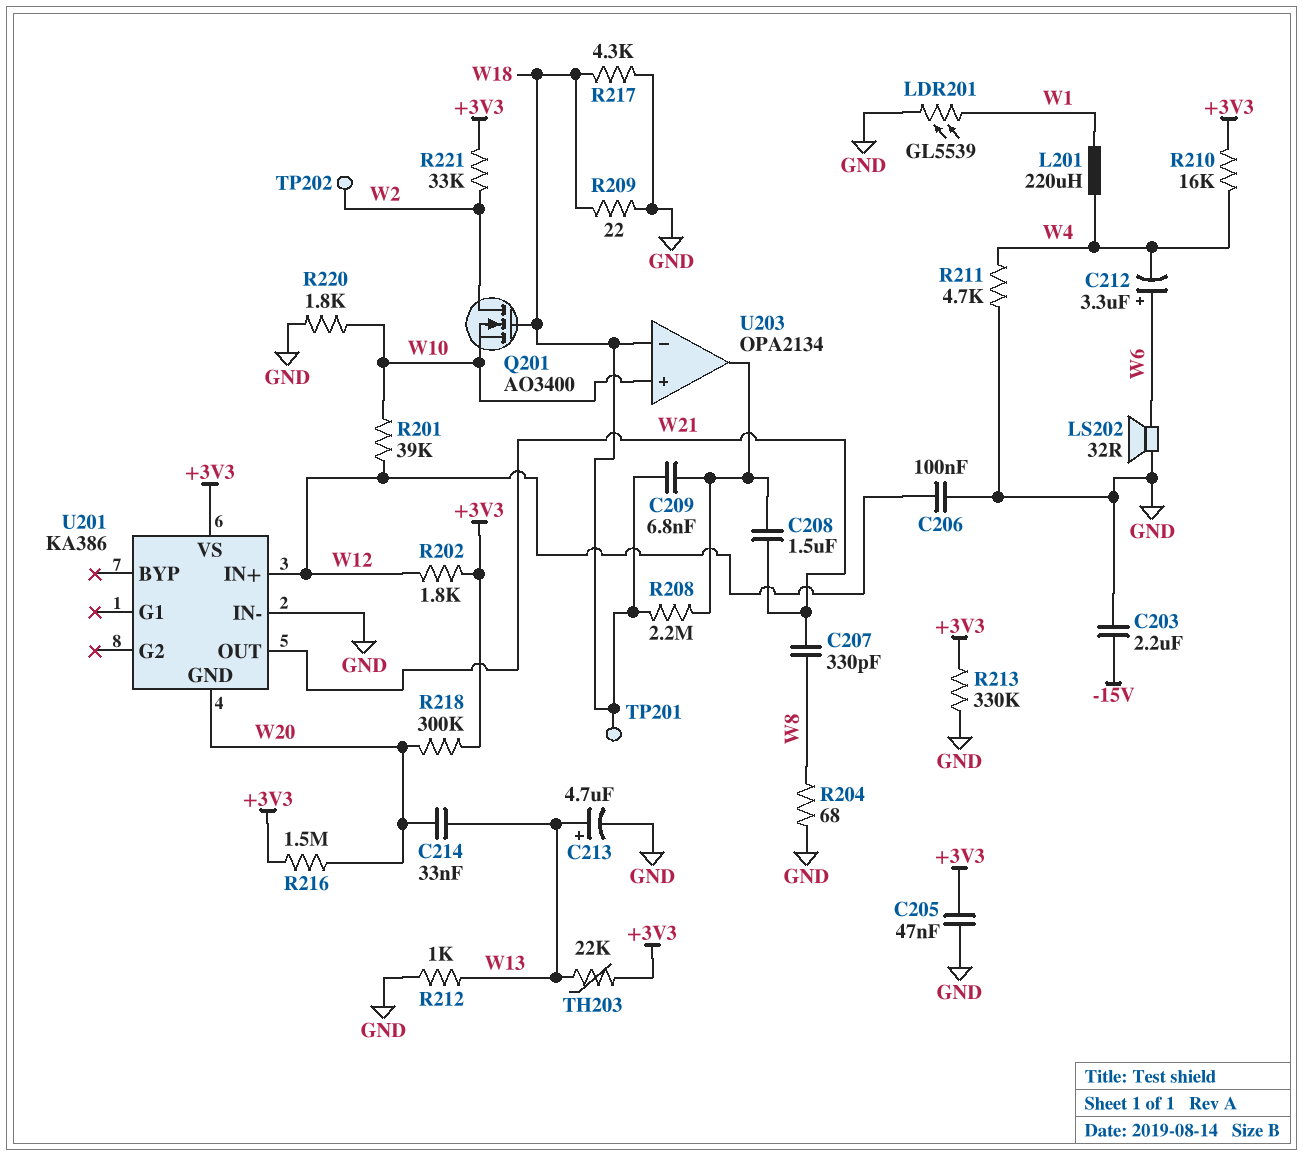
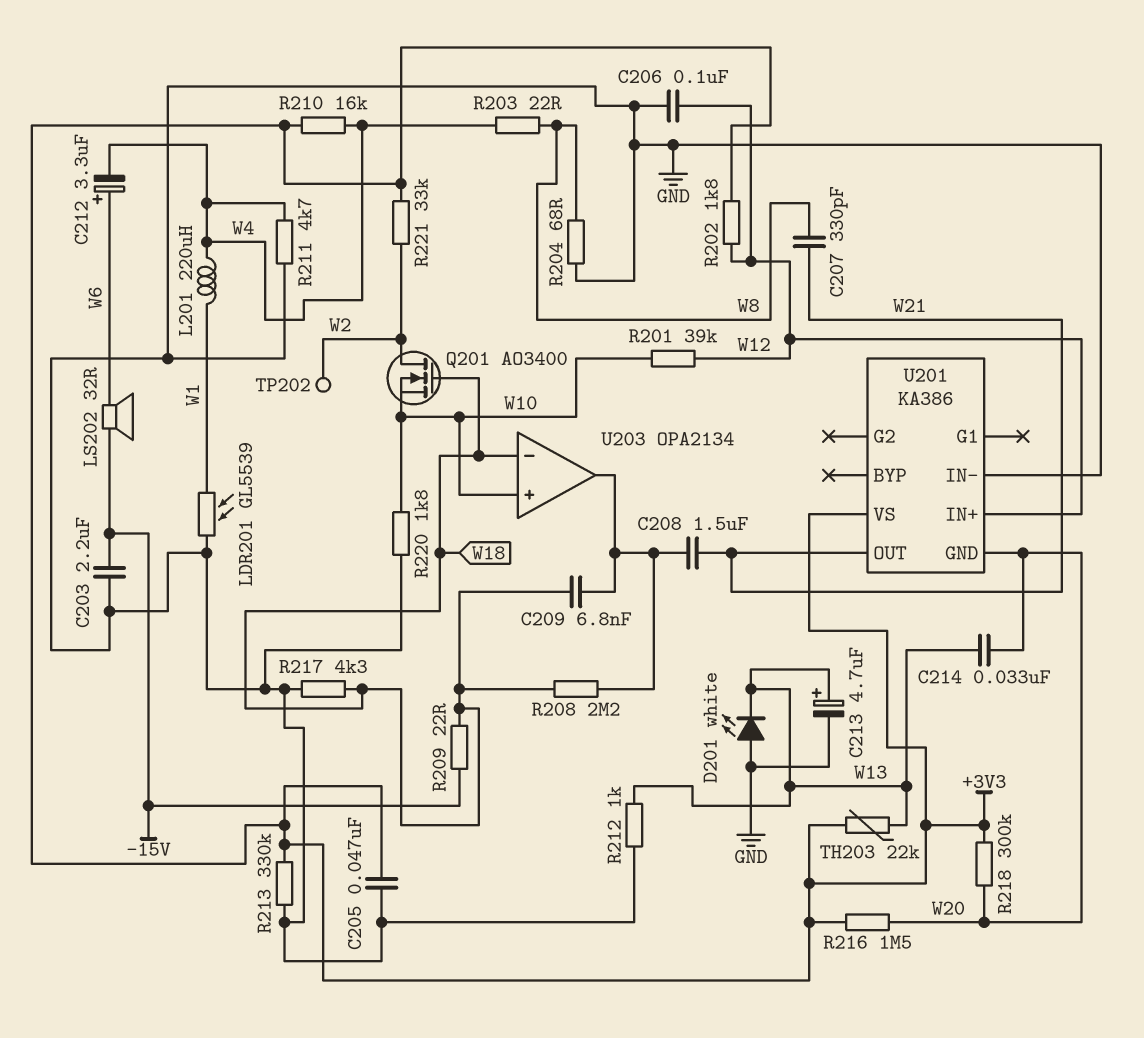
D201: none -> LED white (A GND, K W13)
LS202: speaker 32R (GND, W6) -> speaker 32R (-15V, W6)
R203: none -> 22 (W4, W8)
R209: 22 (GND, W18) -> 22 (-15V, W18)
TP201: test point (W18) -> none

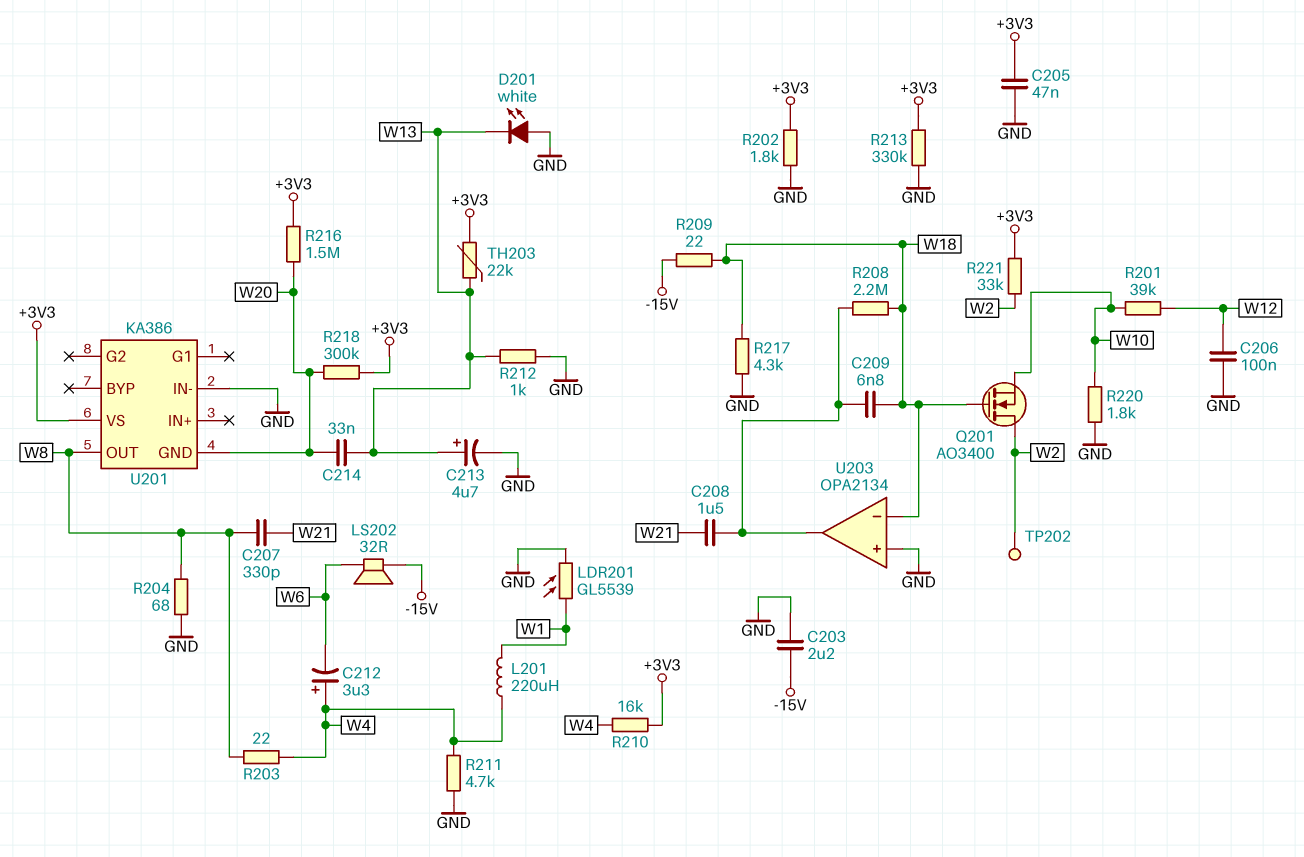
C212: 3.3uF (plus W6, minus W4) -> 3.3uF (plus W4, minus W6)
R202: 1.8k (+3V3, W12) -> 1.8k (+3V3, GND)
U201 pin IN+: W12 -> none
U201 pin OUT: W21 -> W8
U203 pin in+: W10 -> GND

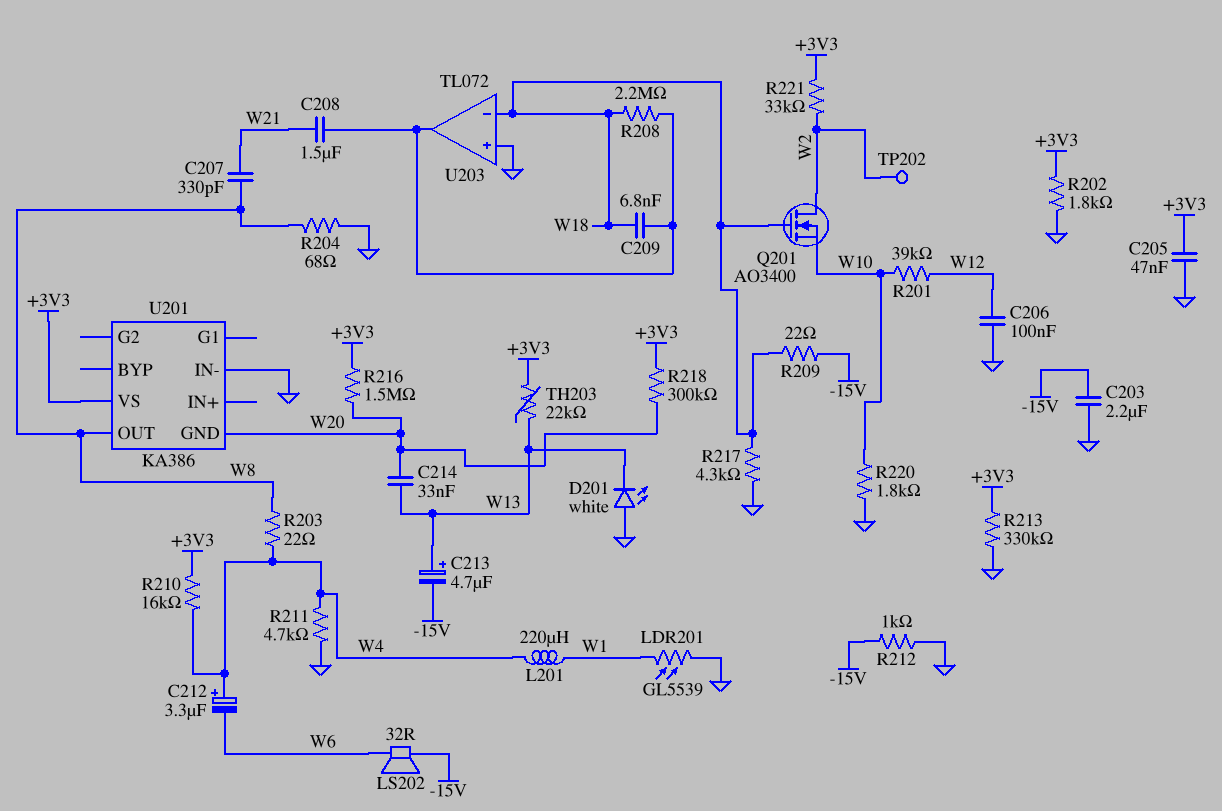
C213: 4.7uF (plus W13, minus GND) -> 4.7uF (plus W13, minus -15V)
R212: 1k (GND, W13) -> 1k (-15V, GND)
U203: OPA2134 -> TL072

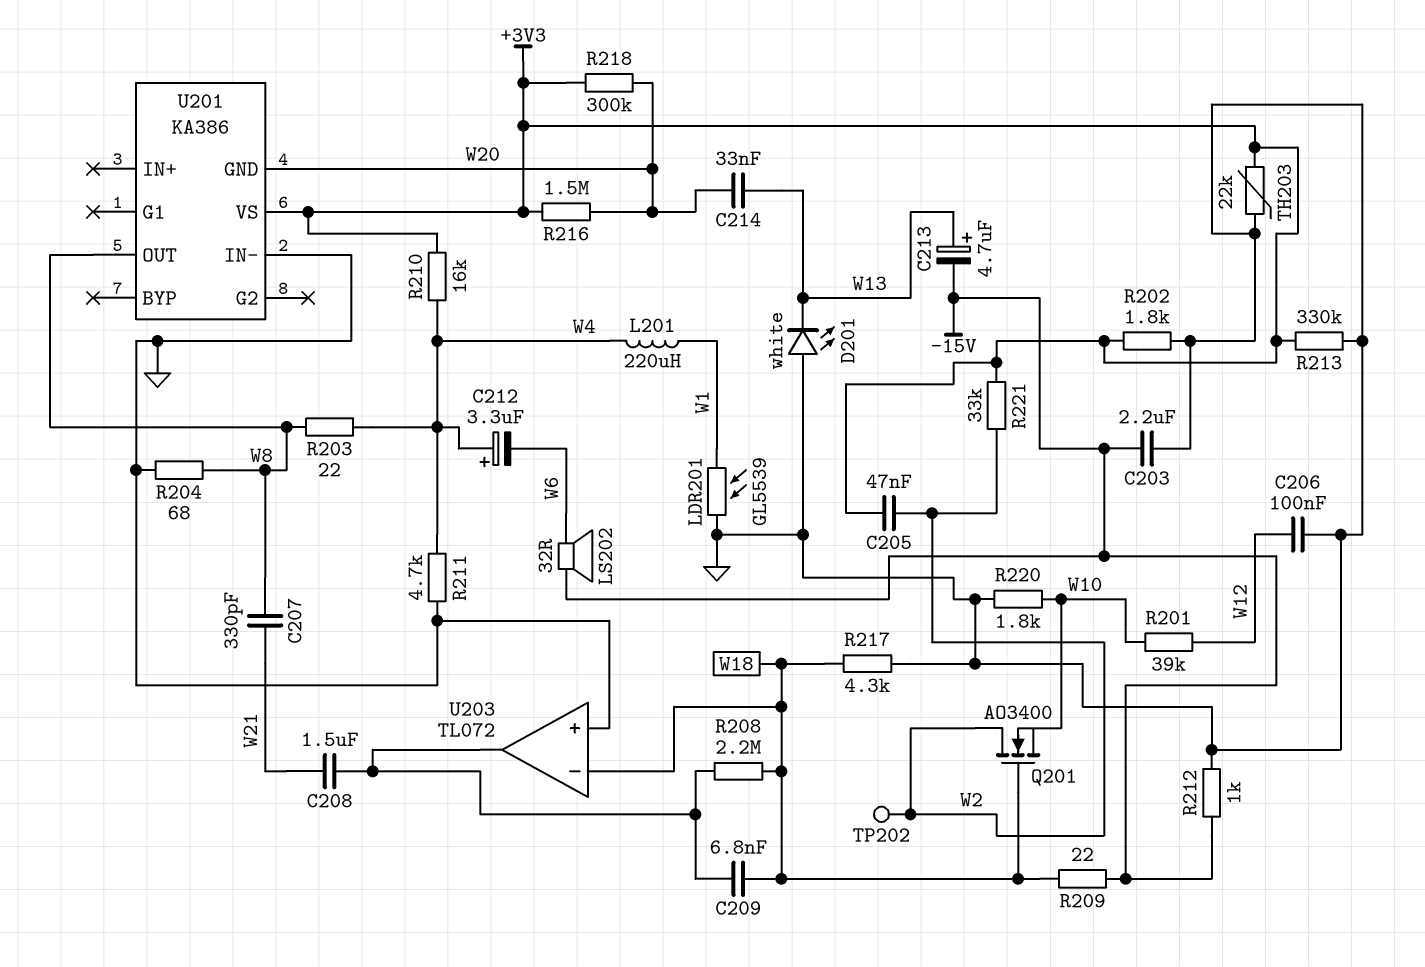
C205: 47nF (+3V3, GND) -> 47nF (+3V3, W2)
TH203: 22k (+3V3, W13) -> 22k (+3V3, GND)

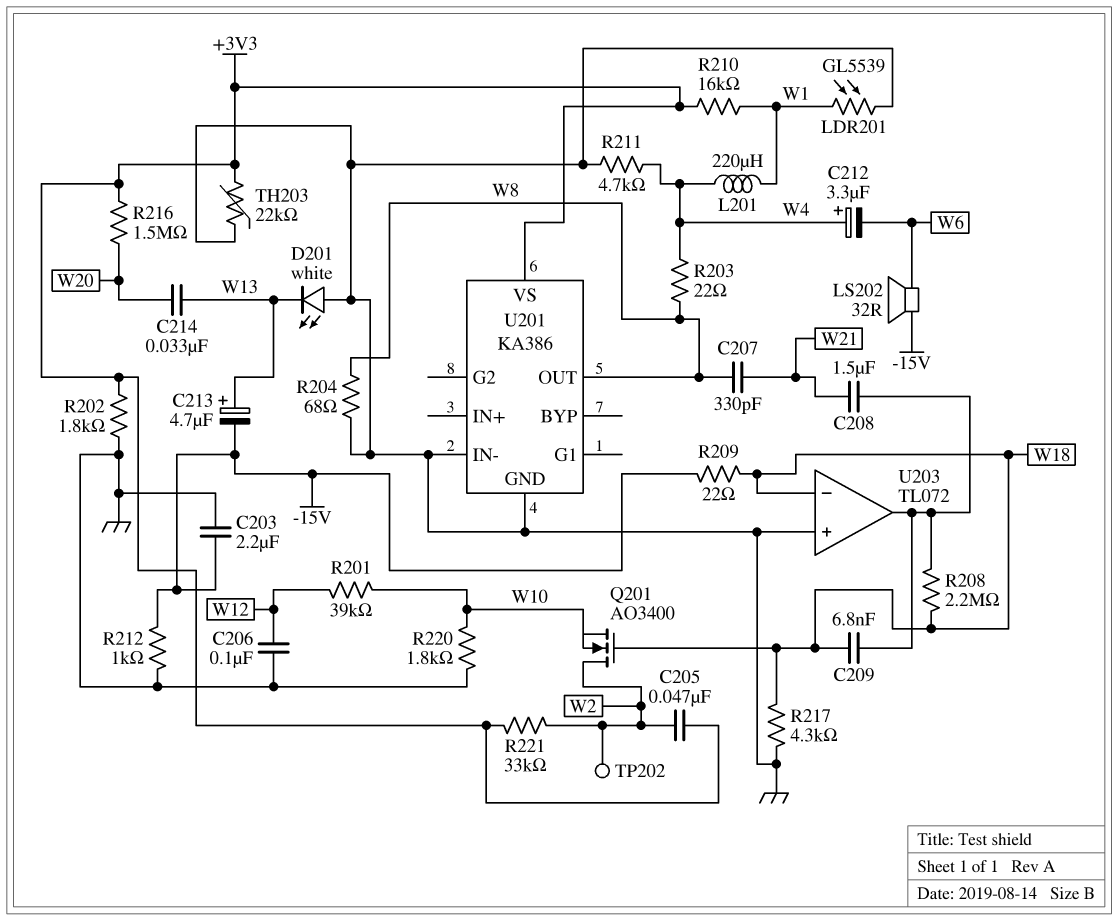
R210: 16k (+3V3, W4) -> 16k (+3V3, W1)
R213: 330k (+3V3, GND) -> none
R218: 300k (+3V3, W20) -> none
U201 pin GND: W20 -> GND

